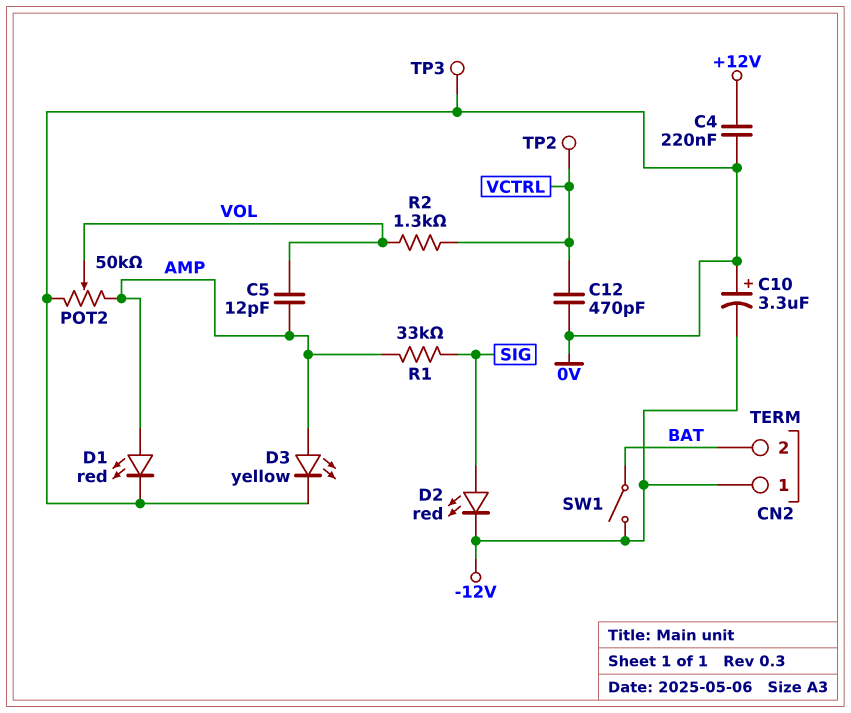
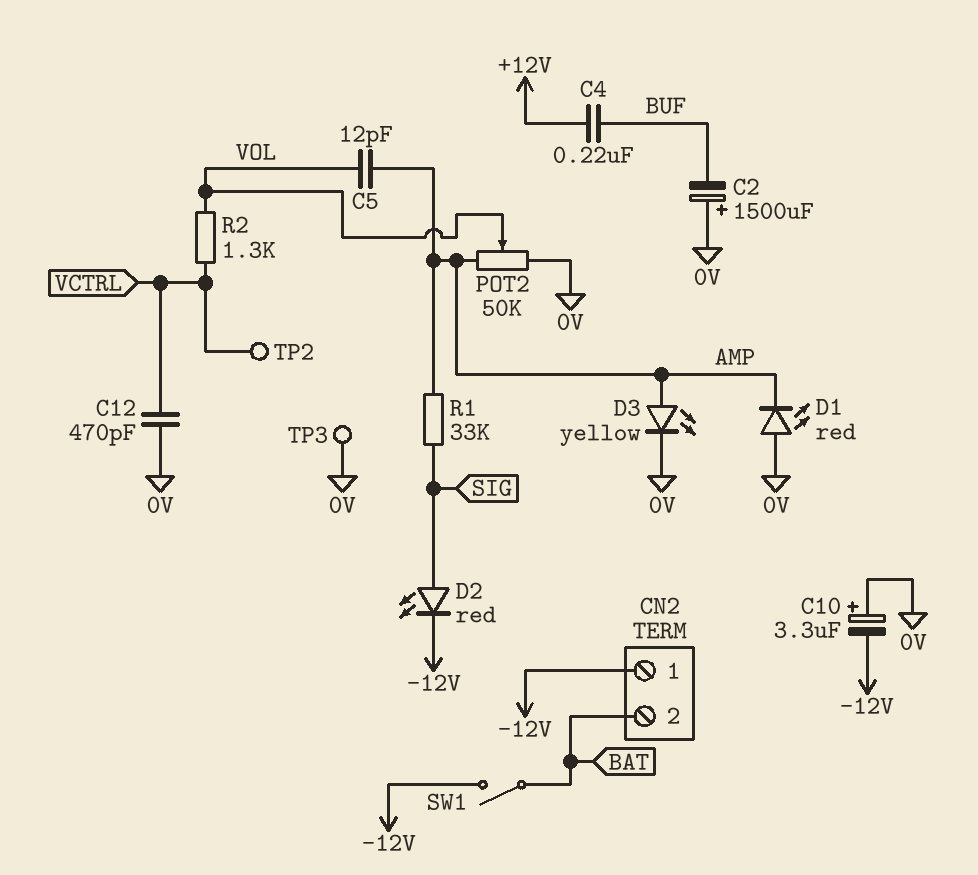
C2: none -> 1500uF (plus 0V, minus BUF)
C4: 220nF (+12V, 0V) -> 220nF (+12V, BUF)
D1: LED red (A AMP, K 0V) -> LED red (A 0V, K AMP)

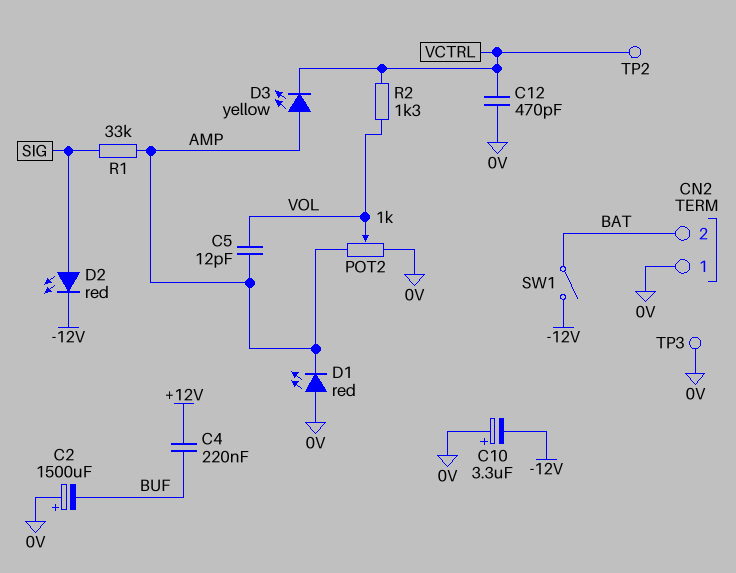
CN2 pin 1: -12V -> 0V
D3: LED yellow (A AMP, K 0V) -> LED yellow (A AMP, K VCTRL)
POT2: 50k (0V, AMP, wiper VOL) -> 1k (0V, AMP, wiper VOL)

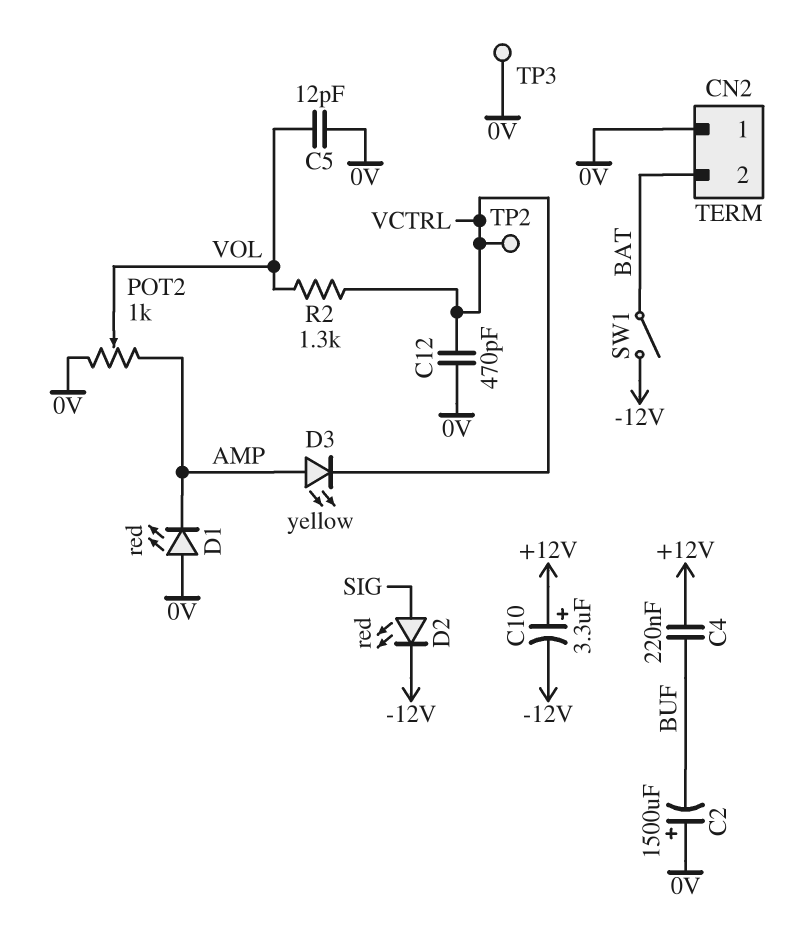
C5: 12pF (AMP, VOL) -> 12pF (0V, VOL)
C10: 3.3uF (plus 0V, minus -12V) -> 3.3uF (plus +12V, minus -12V)
R1: 33k (AMP, SIG) -> none

